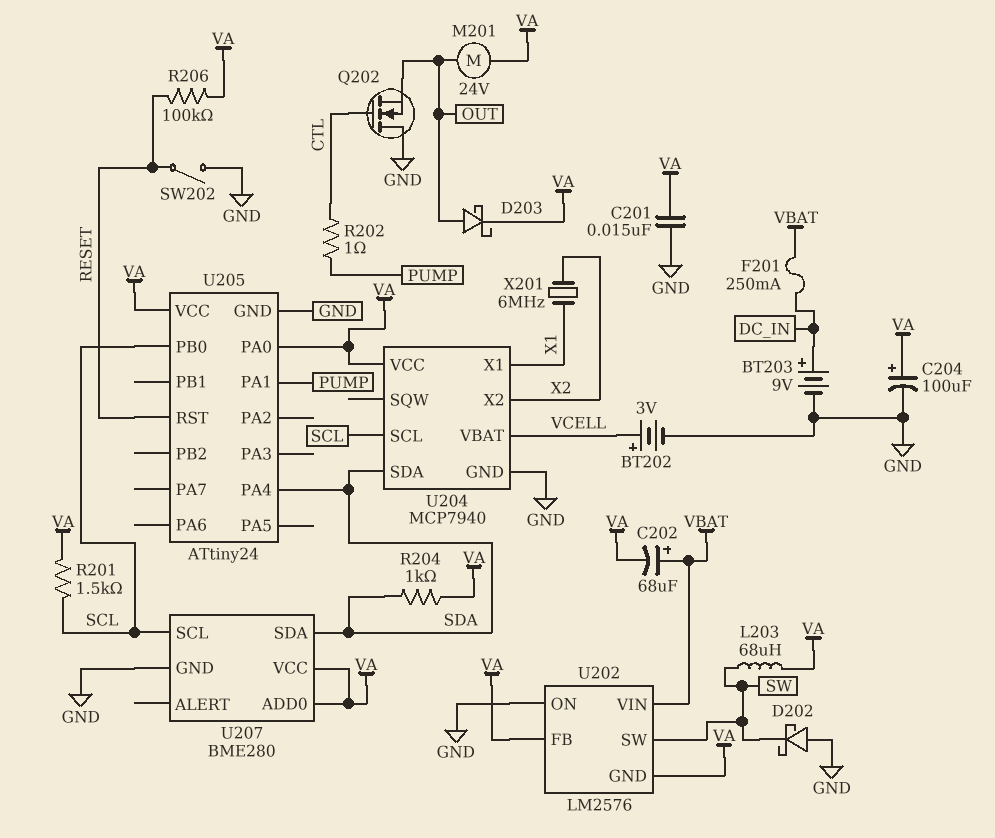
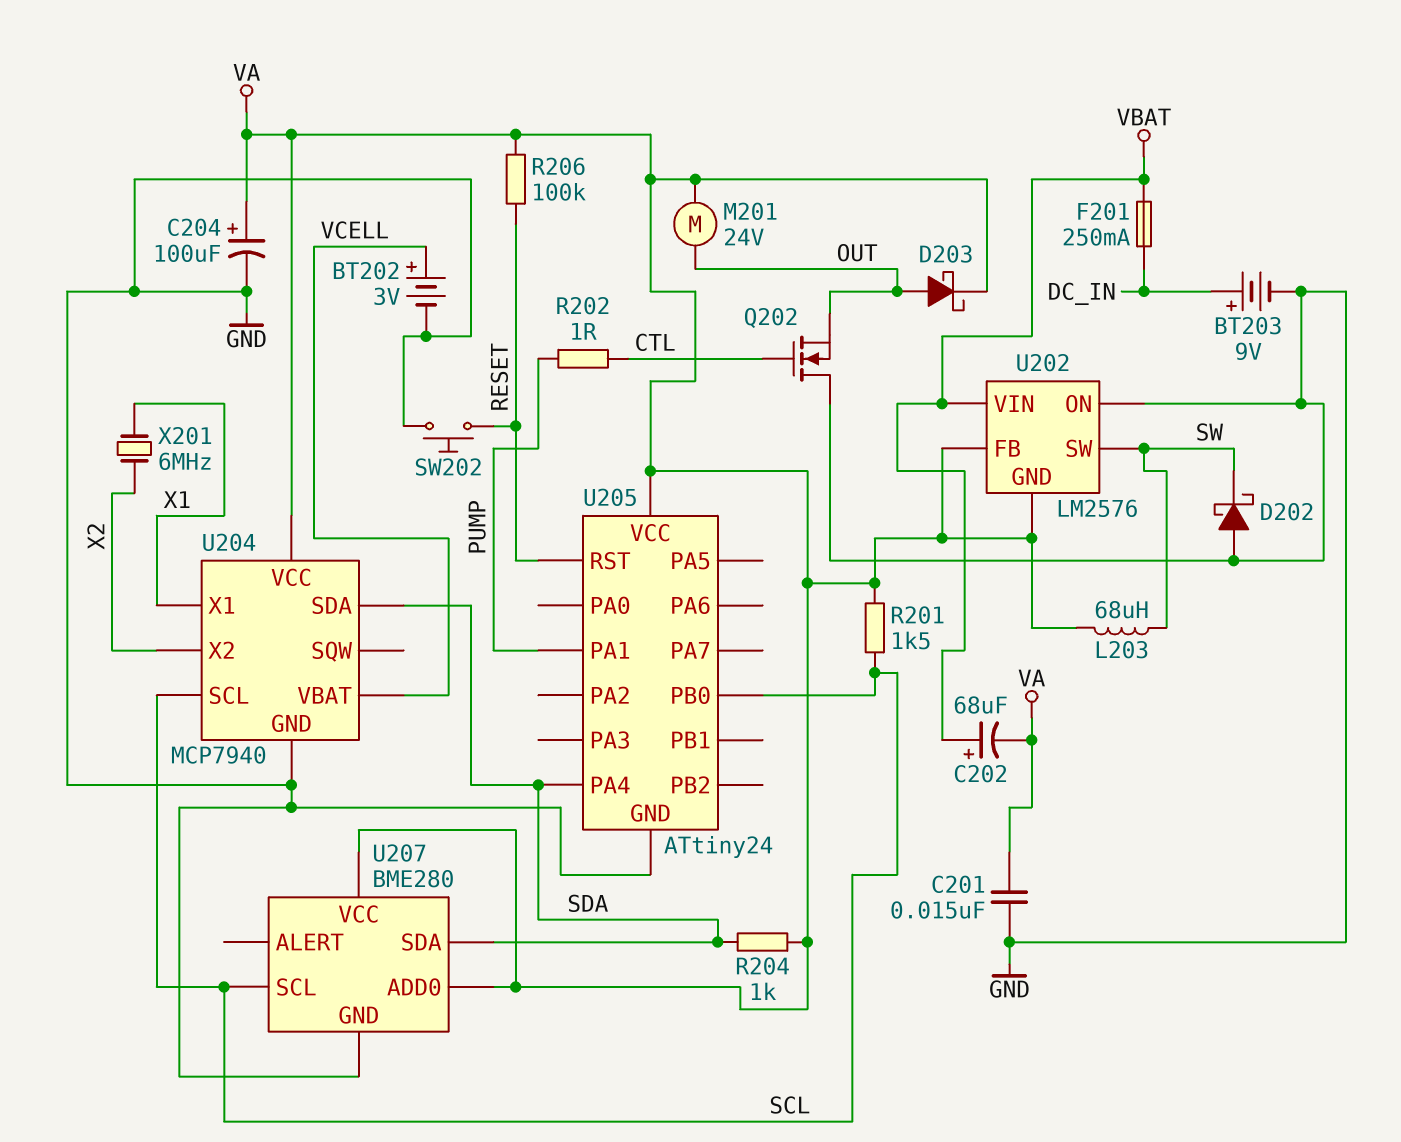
SW202: switch (GND, RESET) -> button (GND, RESET)
U205 pin PA0: VA -> none

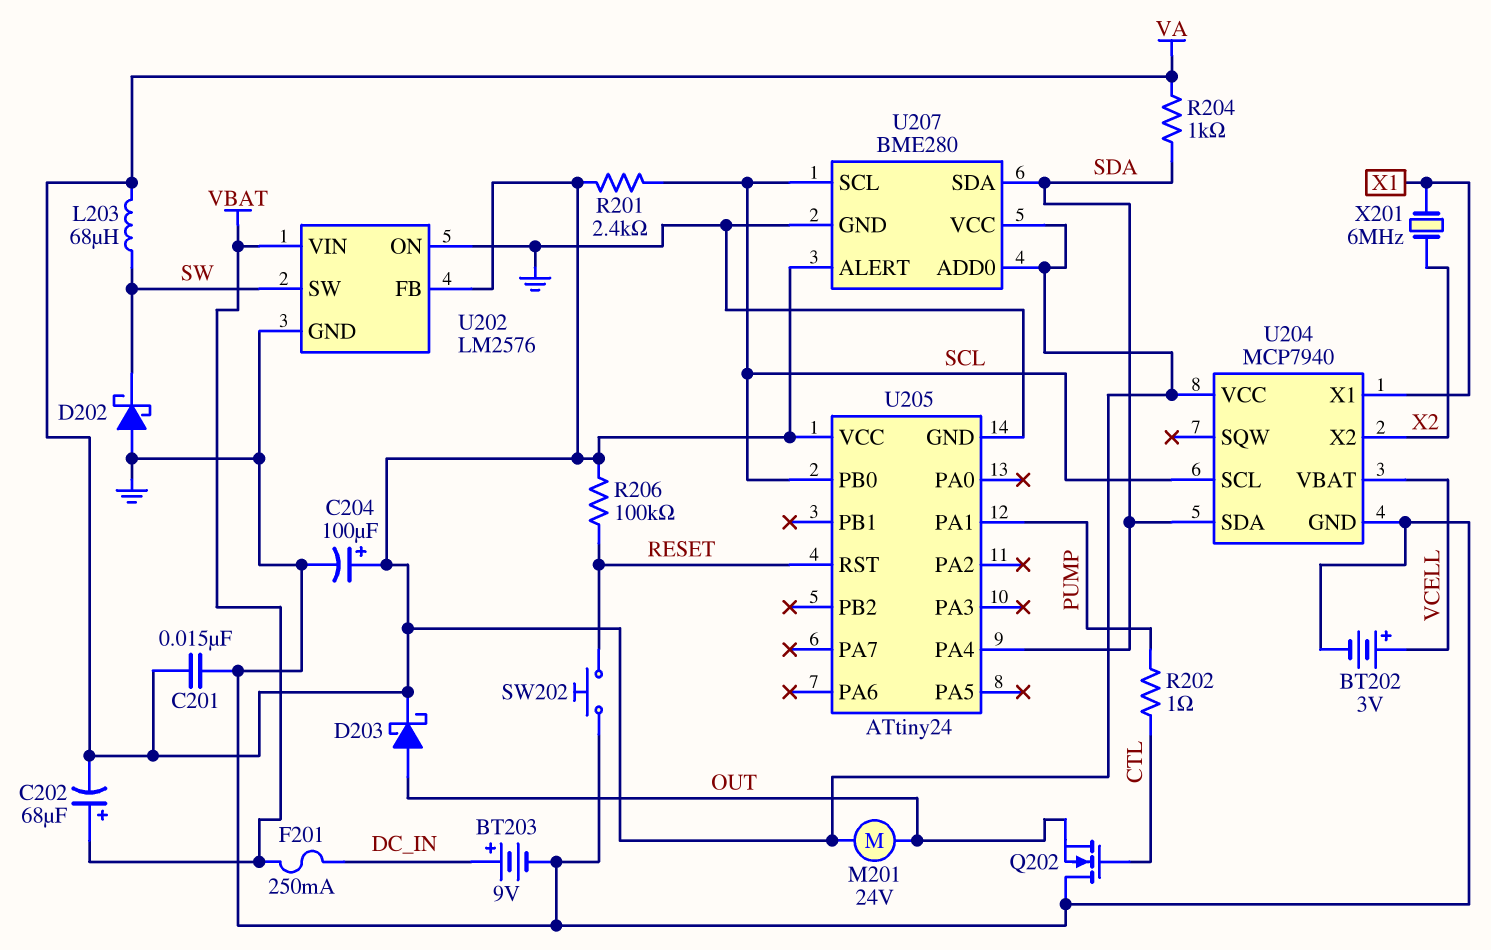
R201: 1.5k (SCL, VA) -> 2.4k (SCL, VA)
U202 pin GND: VA -> GND
U207 pin ALERT: none -> VA

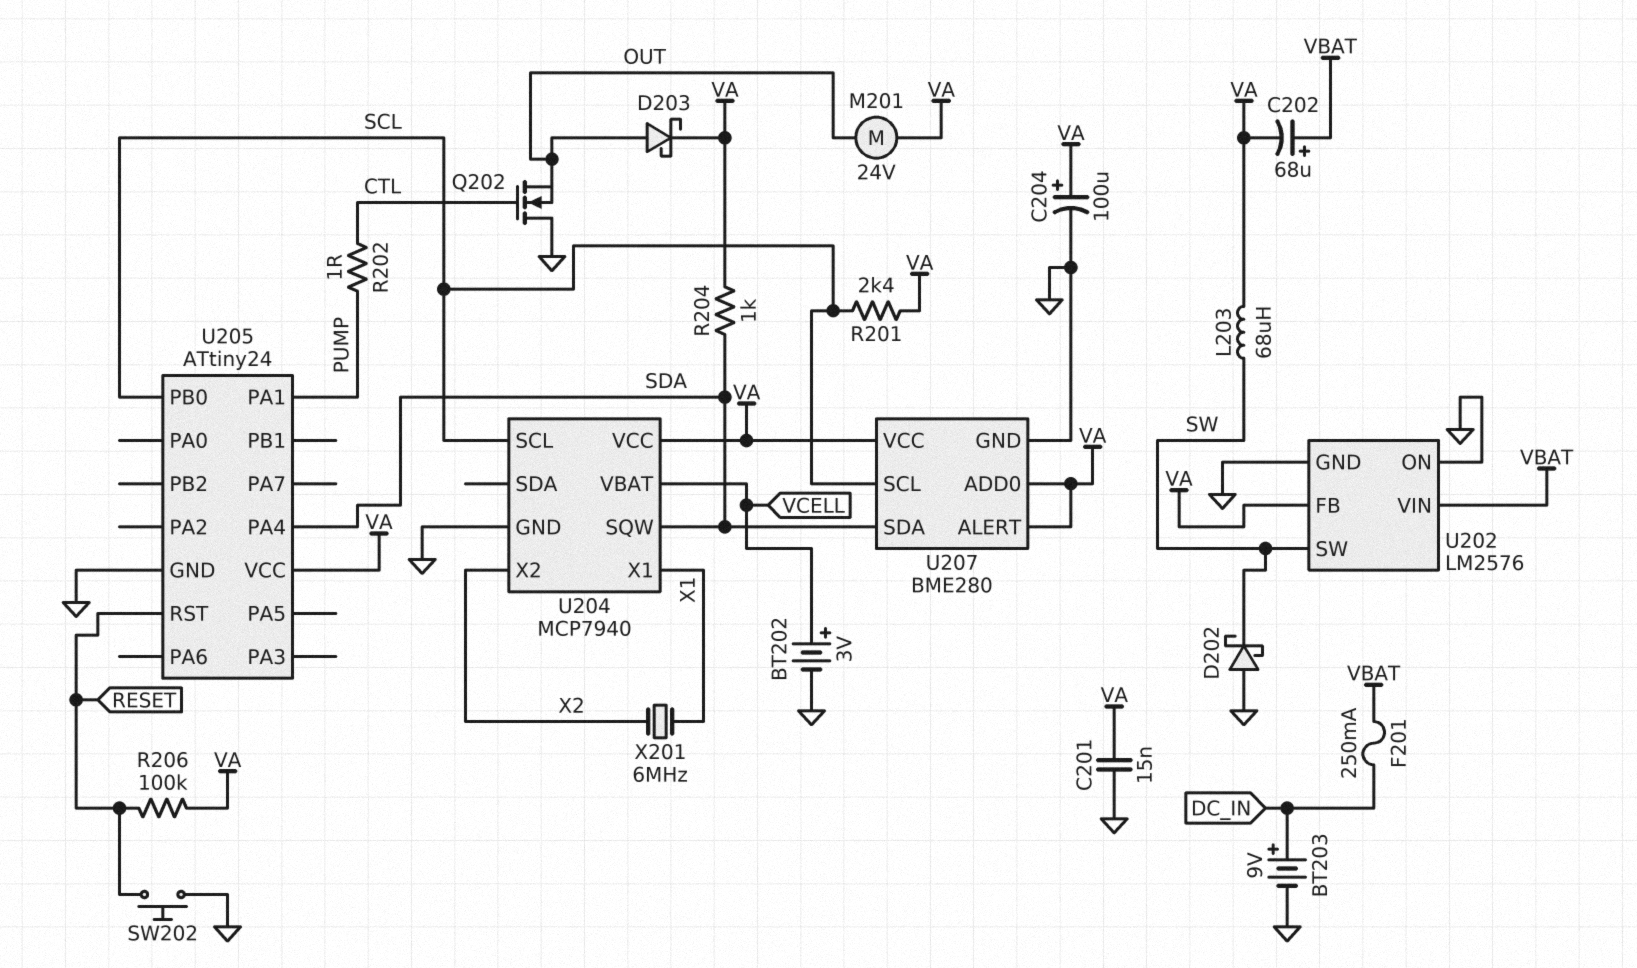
U204 pin SDA: SDA -> none
U204 pin SQW: none -> SDA

